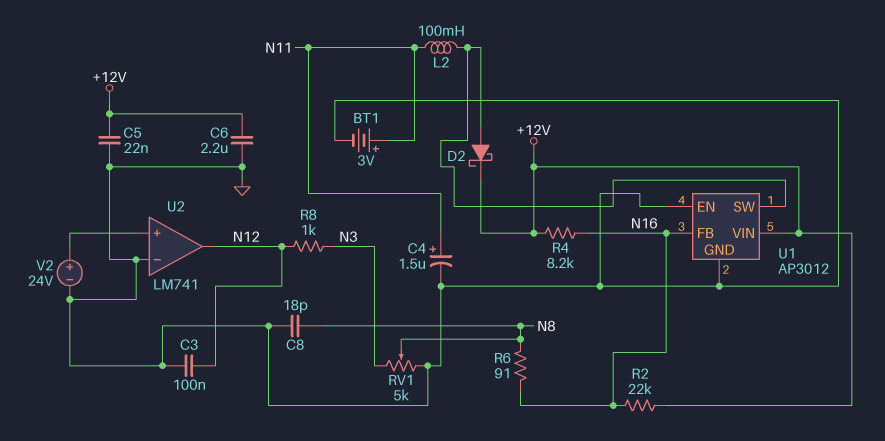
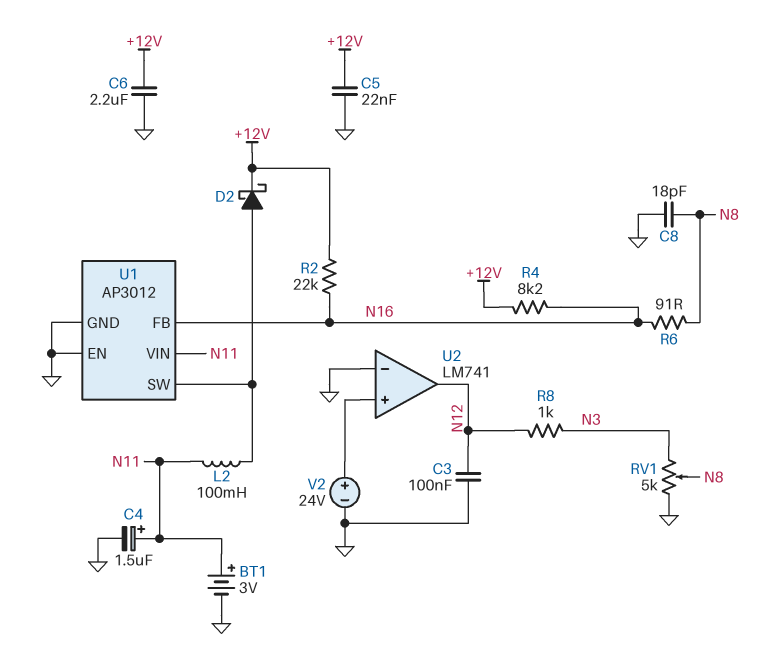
U1 pin VIN: +12V -> N11

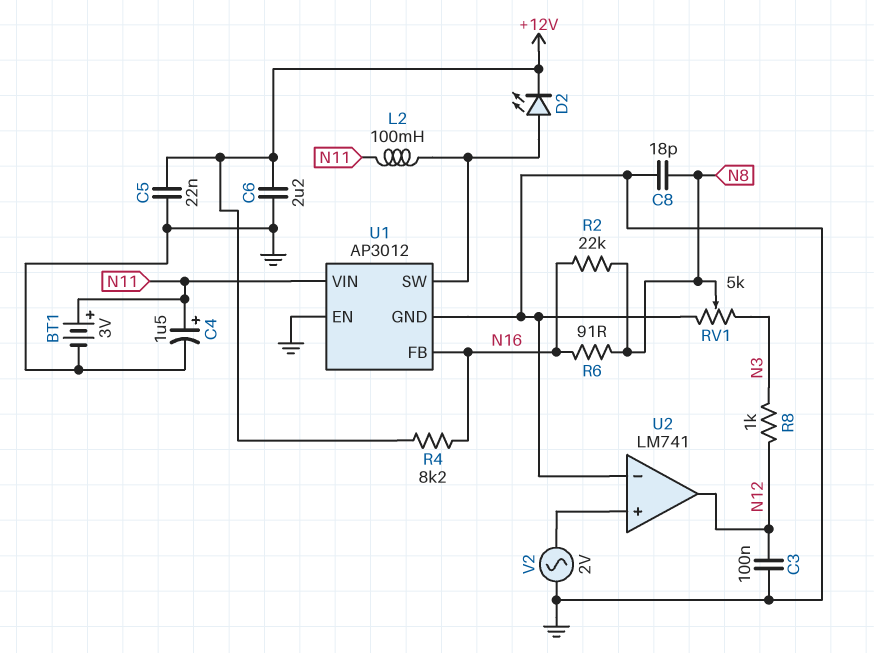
D2: schottky (A U1/SW, K +12V) -> LED (A U1/SW, K +12V)
R2: 22k (+12V, N16) -> 22k (N8, N16)
V2: 24V (plus U2/in+, minus GND) -> AC 2V (GND, U2/in+)

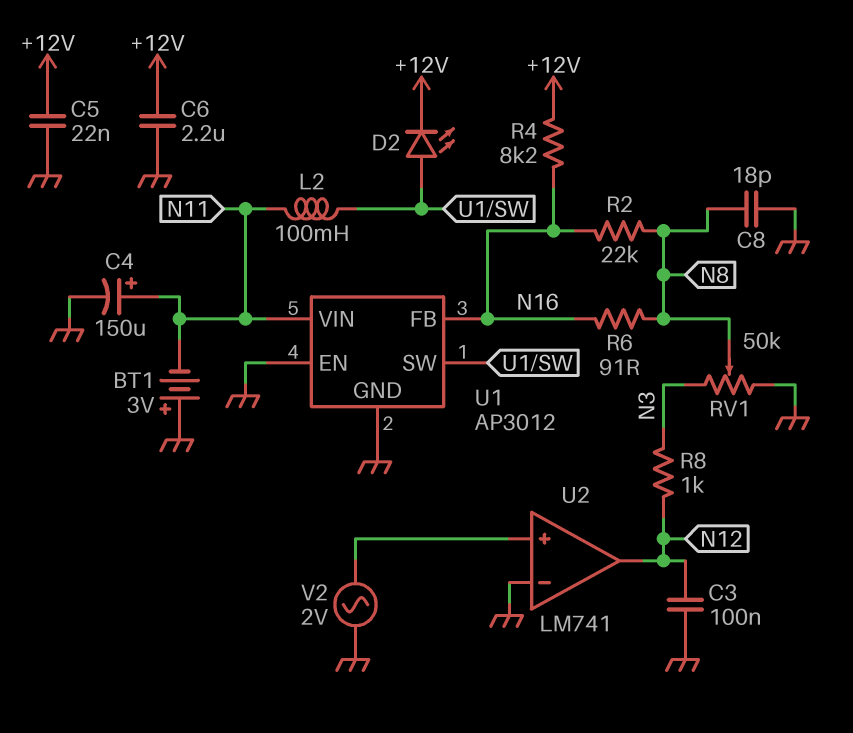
BT1: 3V (plus N11, minus GND) -> 3V (plus GND, minus N11)
C4: 1.5uF (plus N11, minus GND) -> 150uF (plus N11, minus GND)
RV1: 5k (GND, N3, wiper N8) -> 50k (GND, N3, wiper N8)

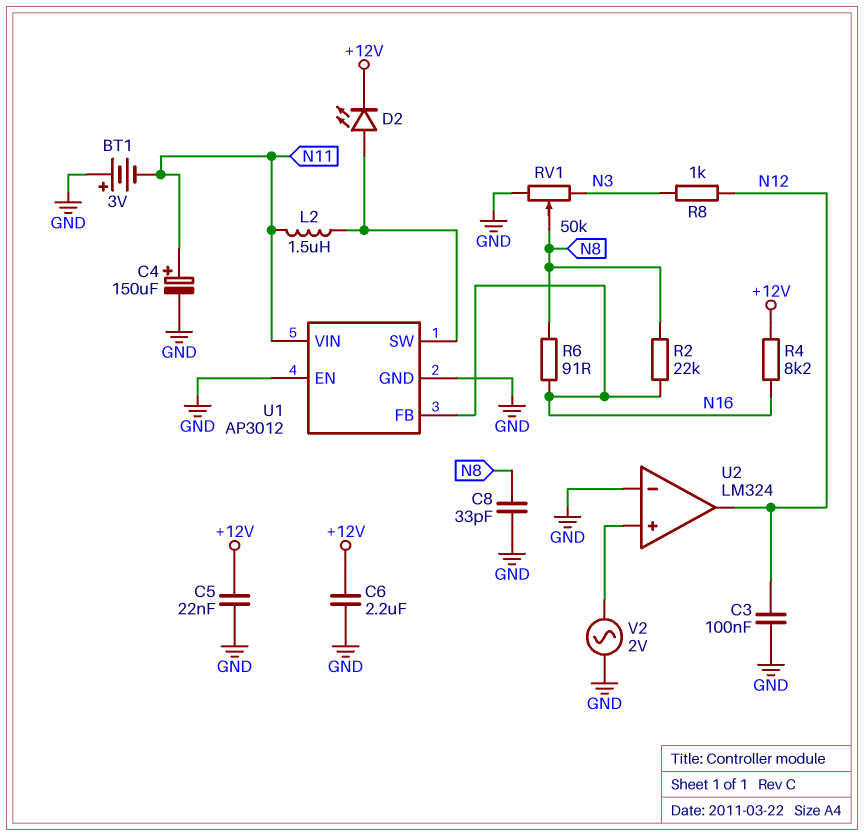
C8: 18pF (GND, N8) -> 33pF (GND, N8)
L2: 100mH (N11, U1/SW) -> 1.5uH (N11, U1/SW)
U2: LM741 -> LM324

